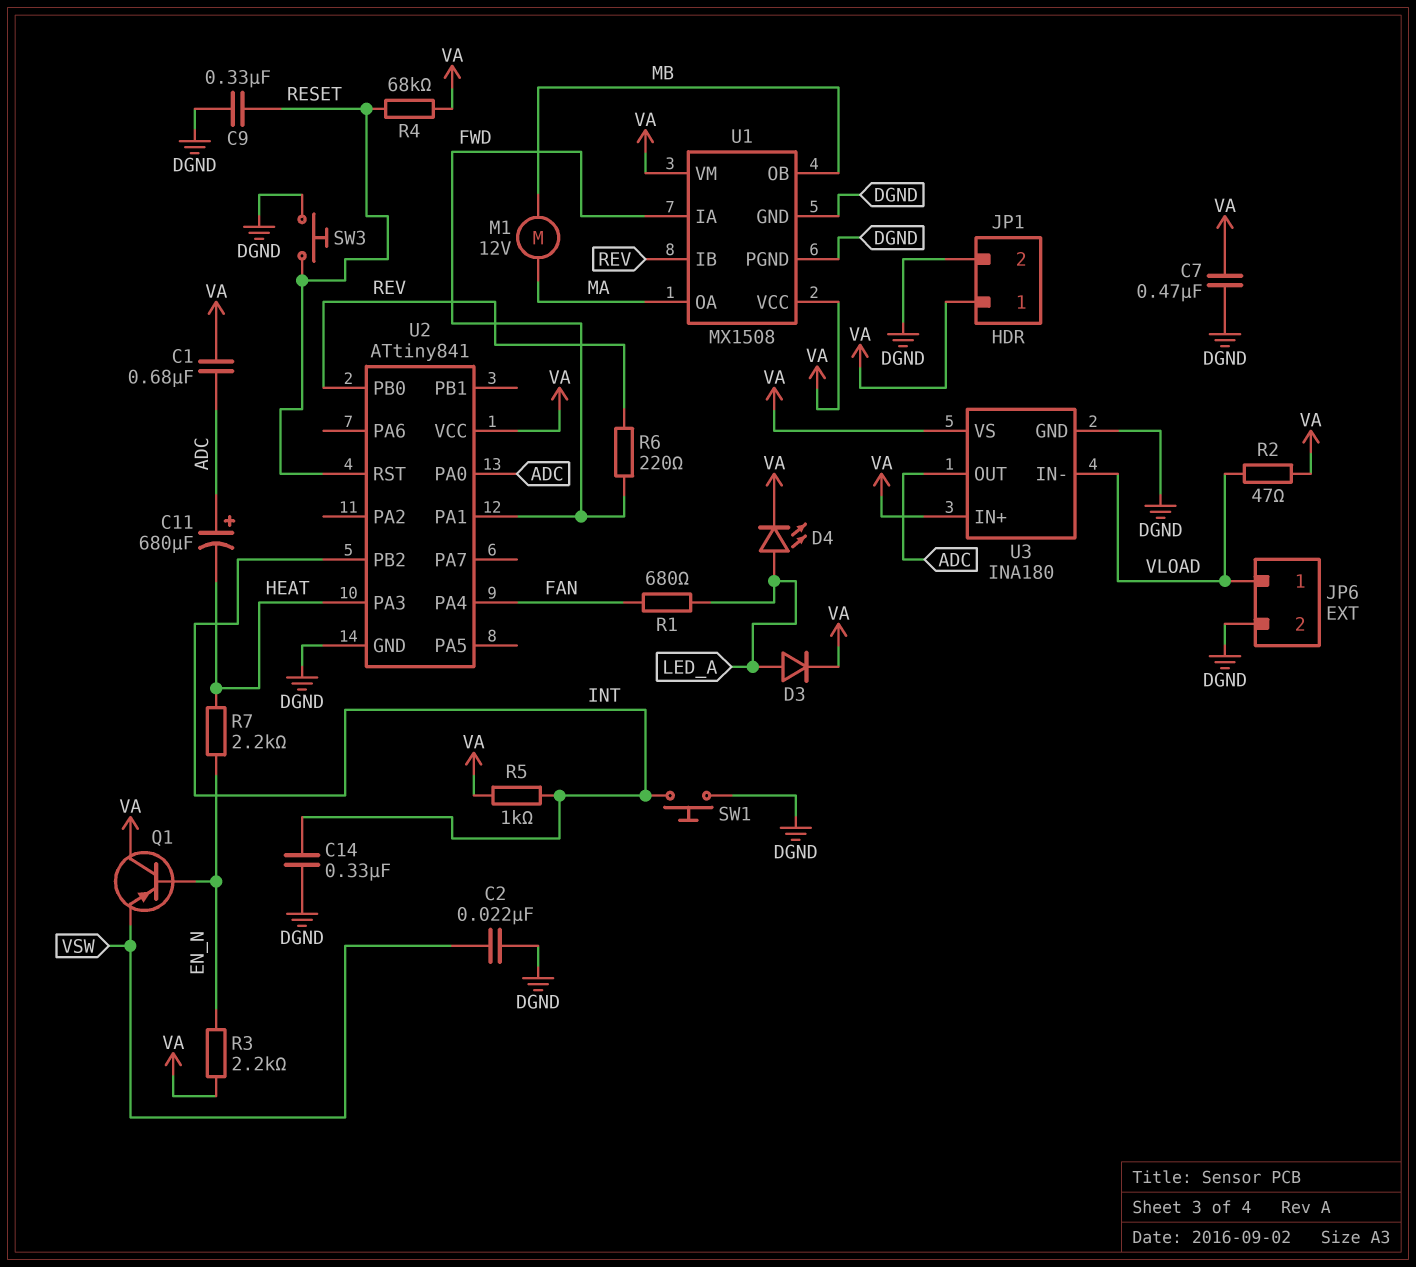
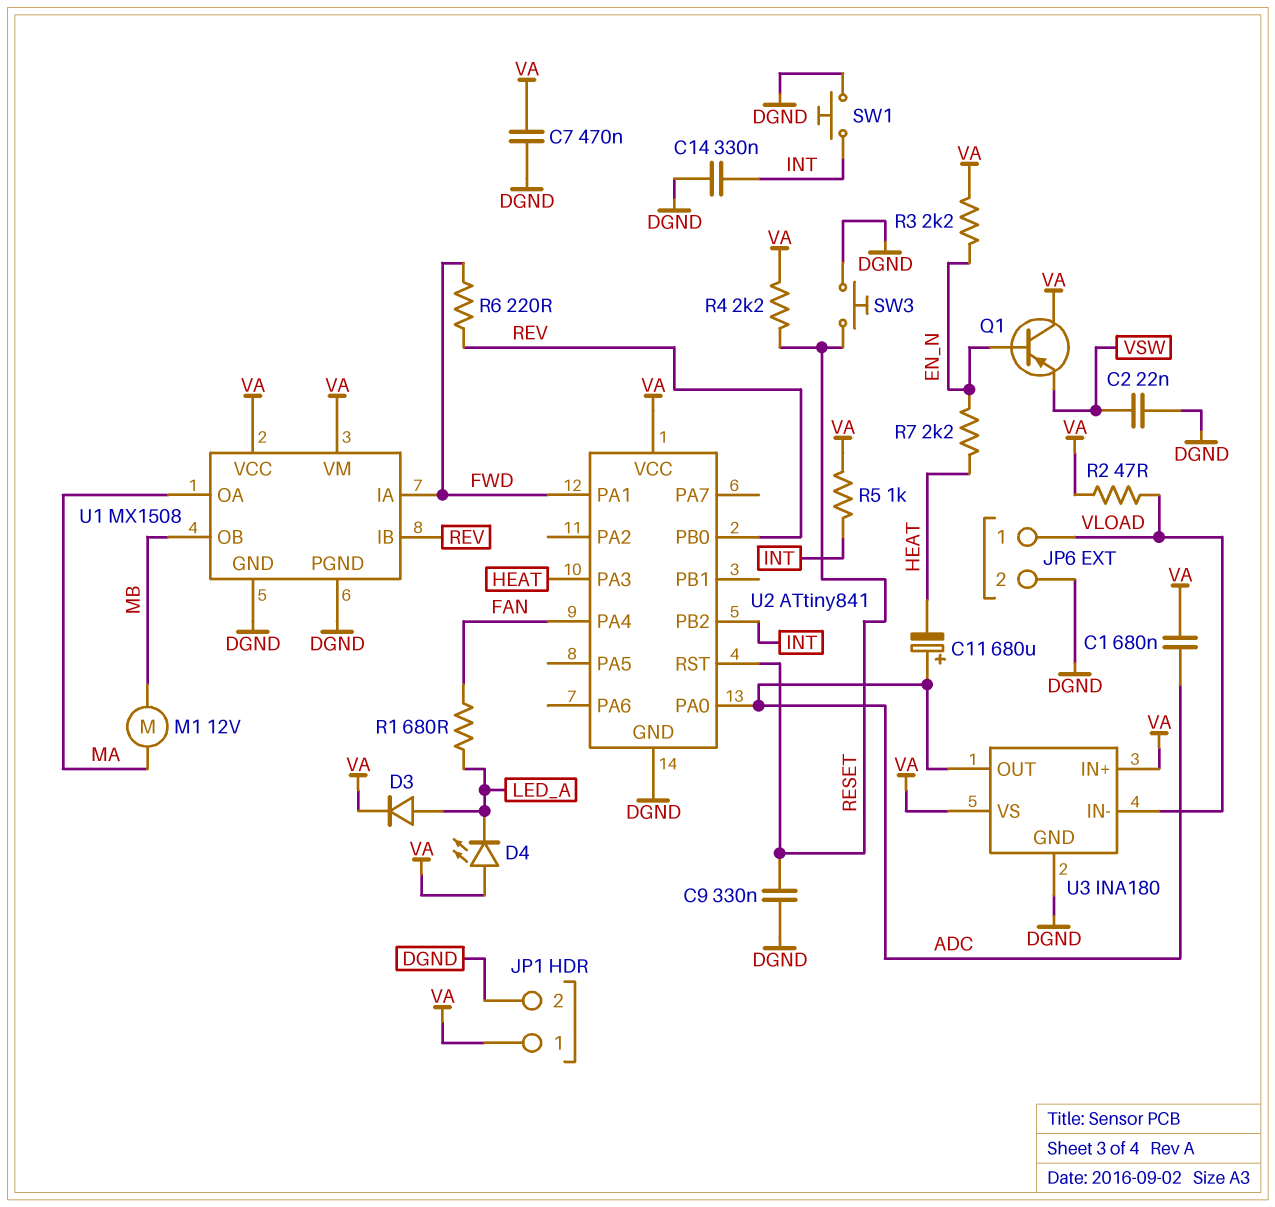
D4: LED (A LED_A, K VA) -> LED (A VA, K LED_A)
R4: 68k (RESET, VA) -> 2.2k (RESET, VA)

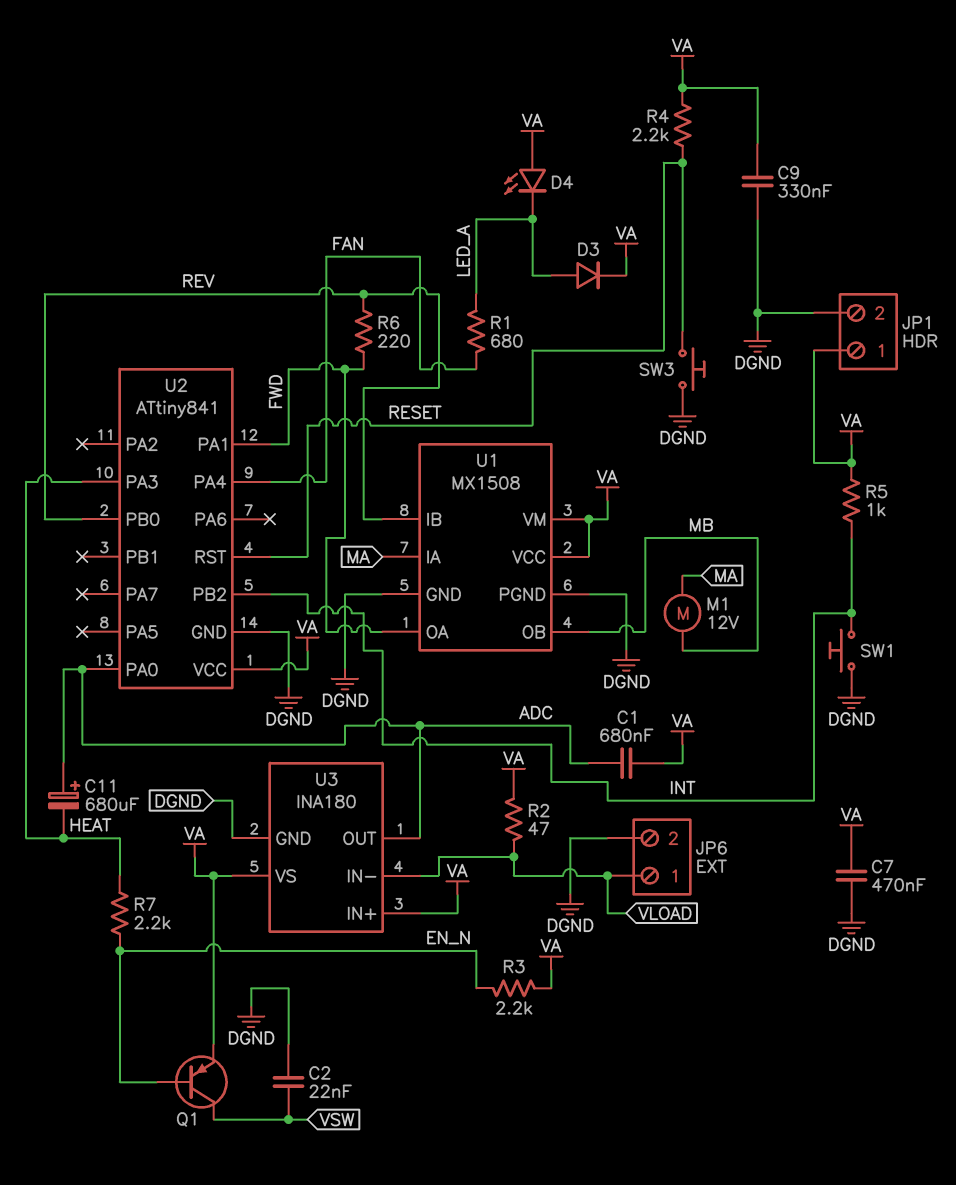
C9: 330nF (DGND, RESET) -> 330nF (DGND, VA)
C14: 330nF (DGND, INT) -> none
Q1: PNP (B EN_N, C VA, E VSW) -> PNP (B EN_N, C VSW, E VA)
U1 pin IA: FWD -> MA
U1 pin OA: MA -> FWD

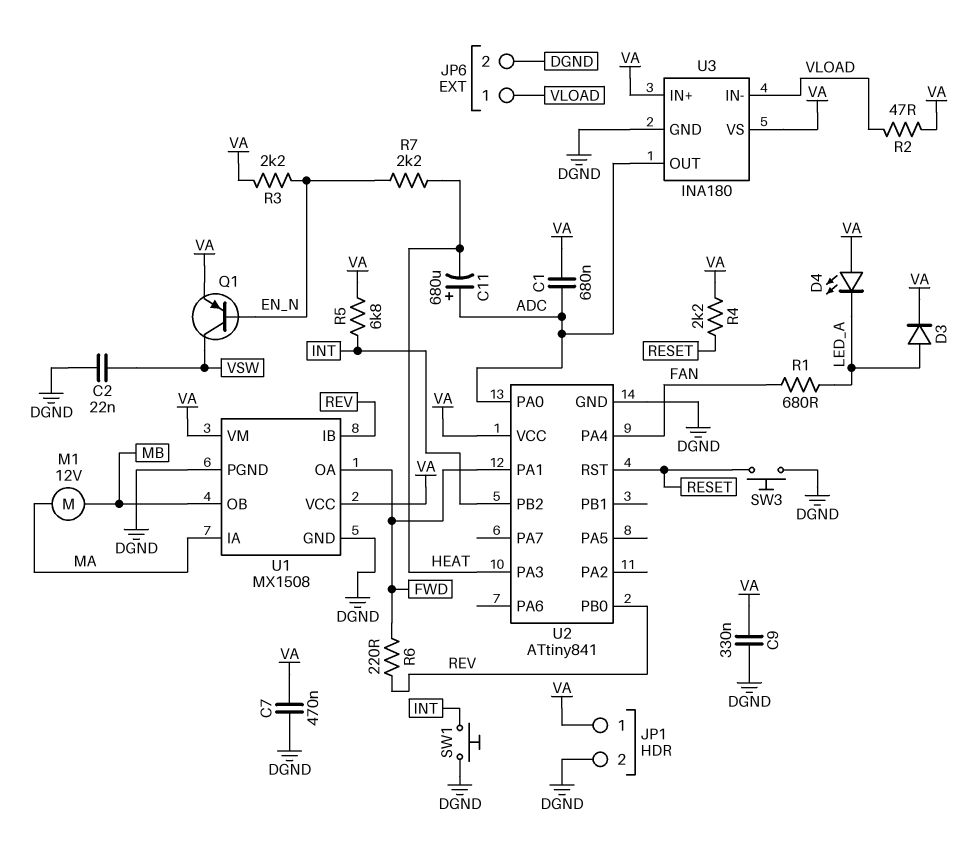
R5: 1k (INT, VA) -> 6.8k (INT, VA)

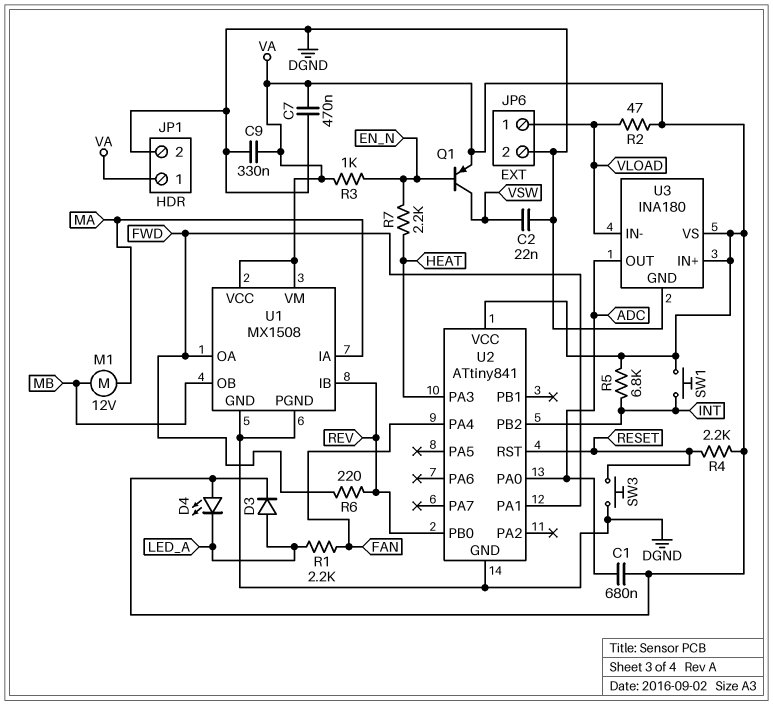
C11: 680uF (plus ADC, minus HEAT) -> none
R1: 680 (FAN, LED_A) -> 2.2k (FAN, LED_A)
R3: 2.2k (EN_N, VA) -> 1k (EN_N, VA)
SW1: button (DGND, INT) -> button (INT, VA)

